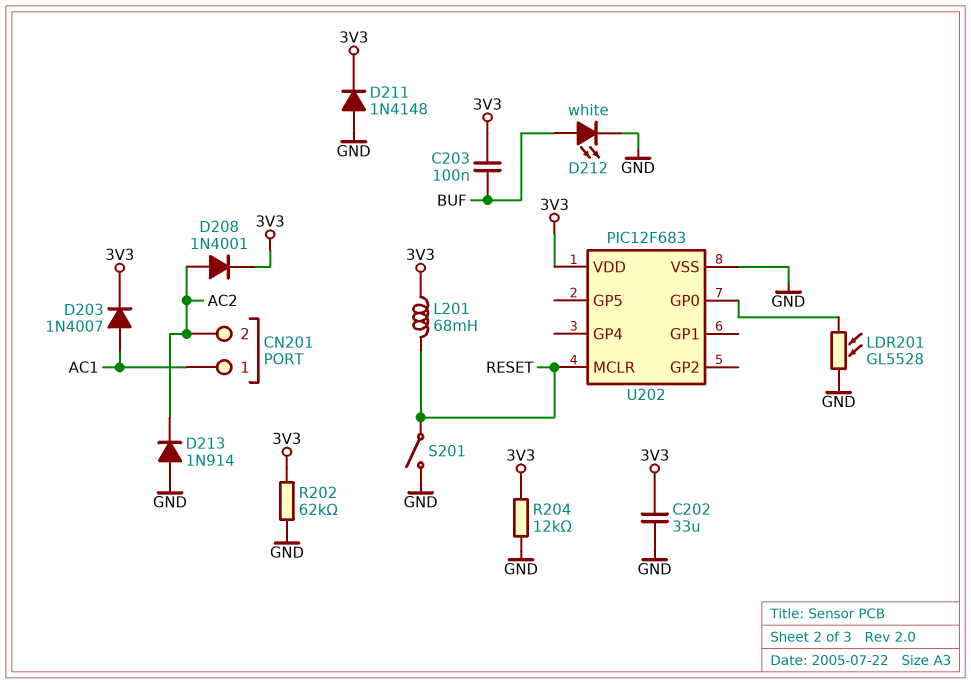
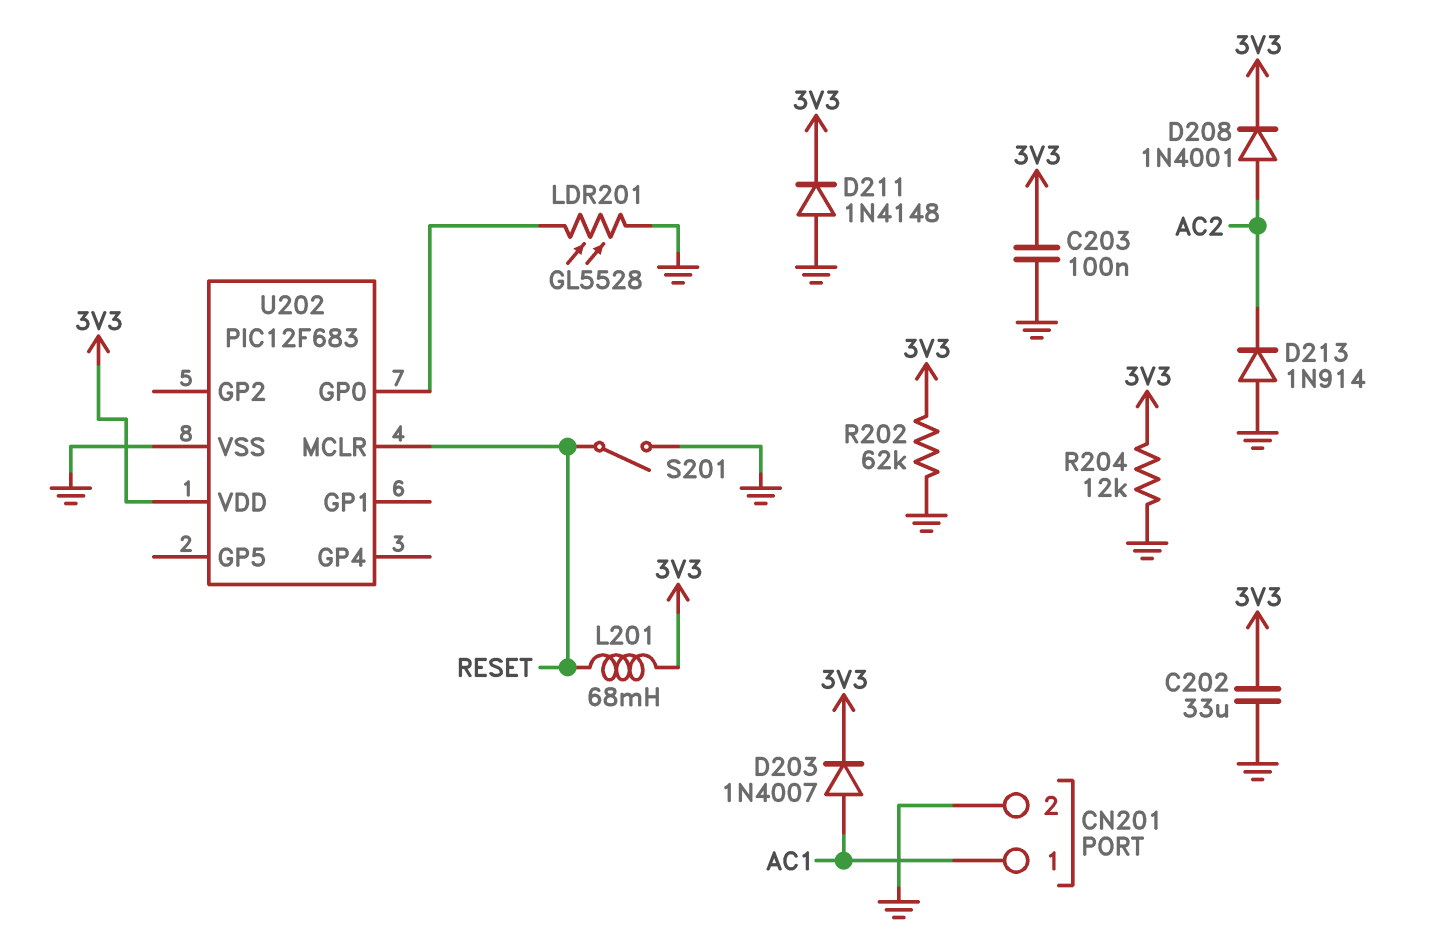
C203: 100nF (3V3, BUF) -> 100nF (3V3, GND)
CN201 pin 2: AC2 -> GND
D212: LED white (A BUF, K GND) -> none

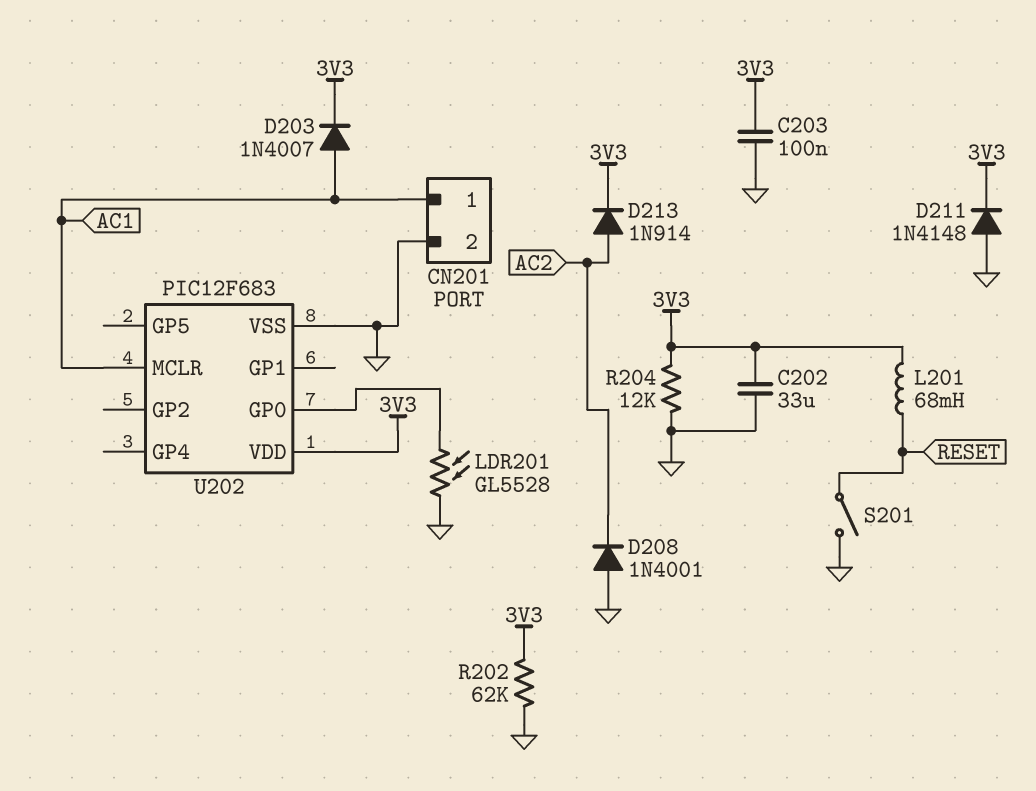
D208: diode 1N4001 (A AC2, K 3V3) -> diode 1N4001 (A GND, K AC2)
D213: diode 1N914 (A GND, K AC2) -> diode 1N914 (A AC2, K 3V3)
U202 pin MCLR: RESET -> AC1

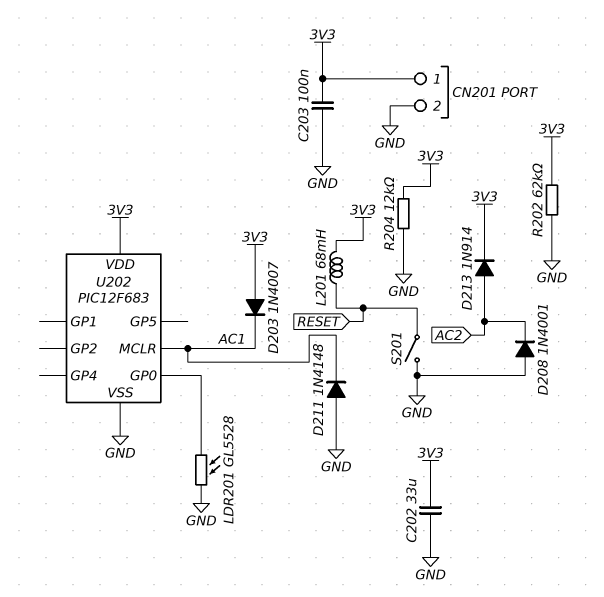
CN201 pin 1: AC1 -> 3V3
D203: diode 1N4007 (A AC1, K 3V3) -> diode 1N4007 (A 3V3, K AC1)
D211: diode 1N4148 (A GND, K 3V3) -> diode 1N4148 (A GND, K AC1)

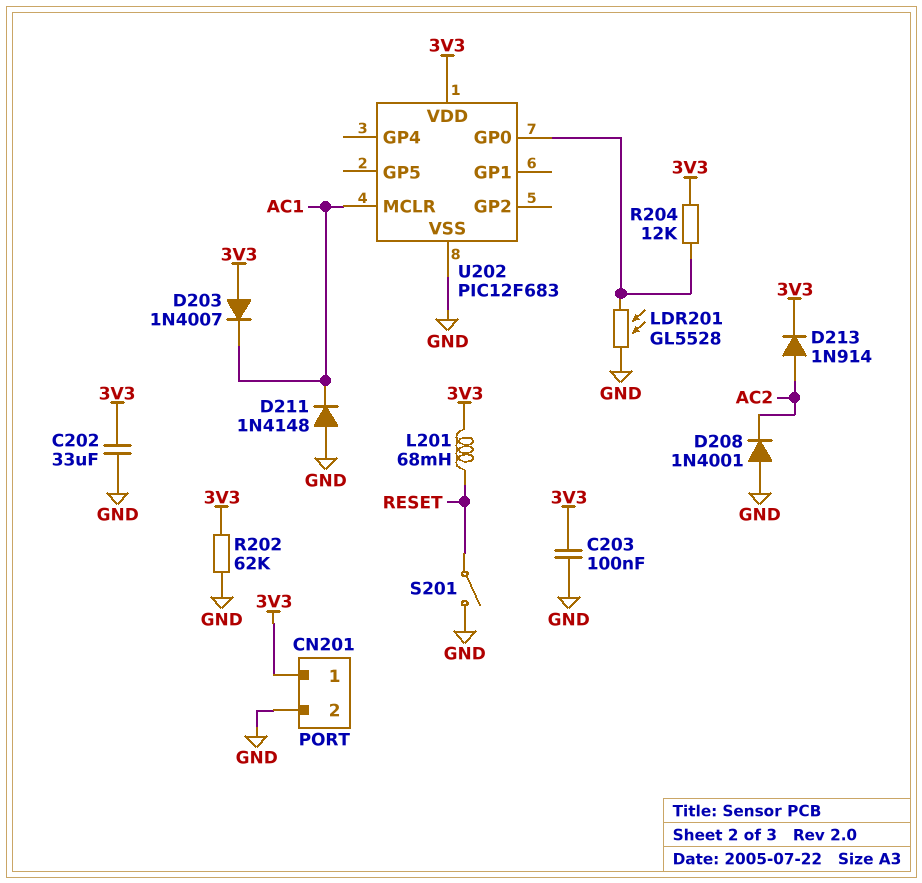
R204: 12k (3V3, GND) -> 12k (3V3, U202/GP0)

